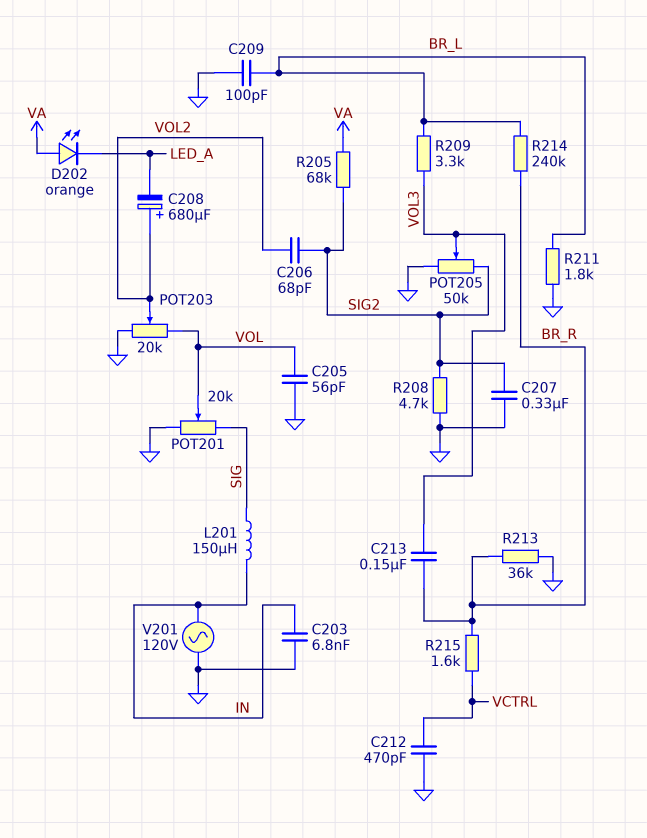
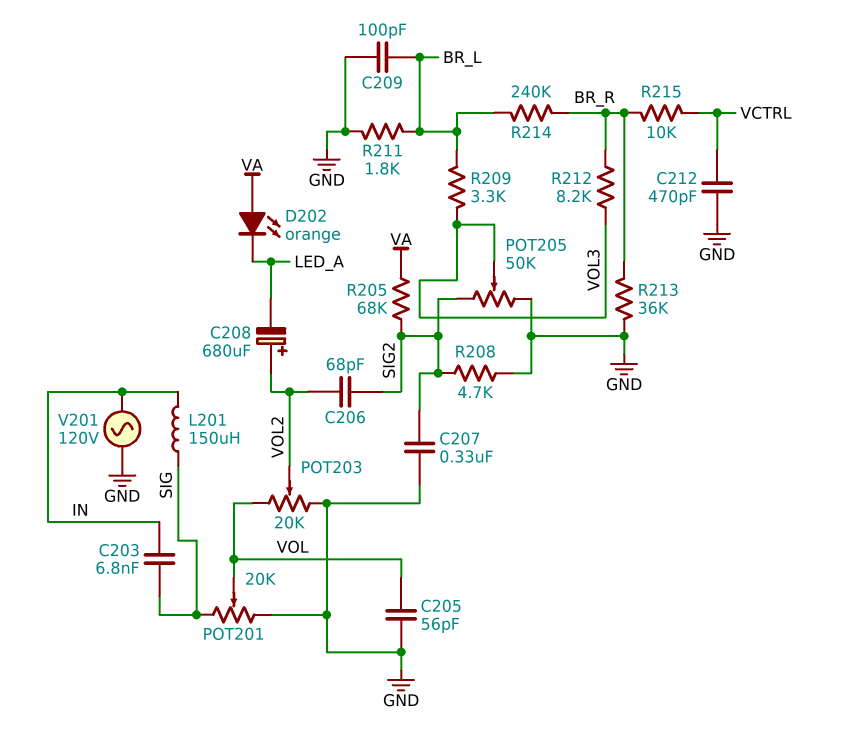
C203: 6.8nF (GND, IN) -> 6.8nF (IN, SIG)
C213: 150nF (BR_R, VOL3) -> none
R212: none -> 8.2k (BR_R, VOL3)
R215: 1.6k (BR_R, VCTRL) -> 10k (BR_R, VCTRL)

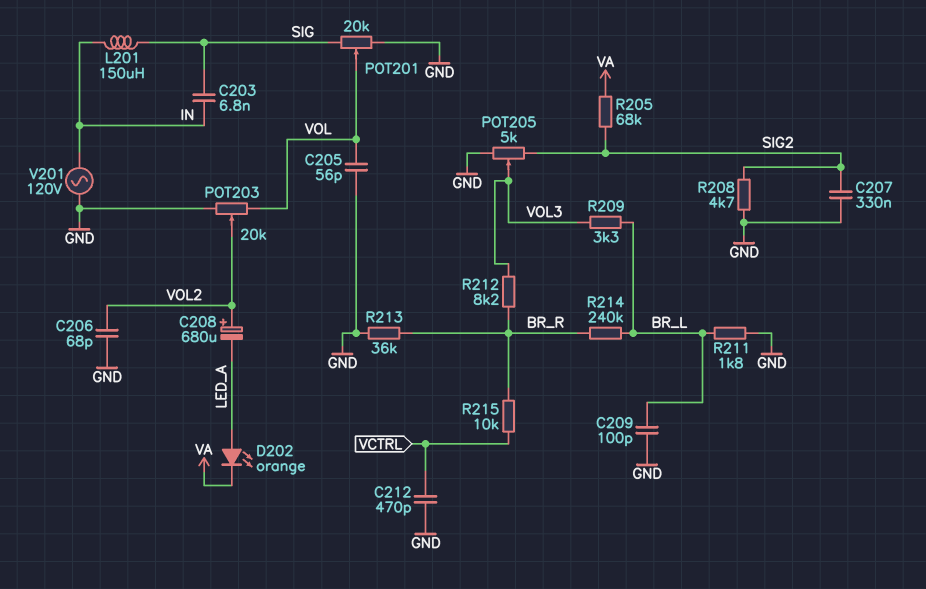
C206: 68pF (SIG2, VOL2) -> 68pF (GND, VOL2)
D202: LED orange (A VA, K LED_A) -> LED orange (A LED_A, K VA)
POT205: 50k (GND, SIG2, wiper VOL3) -> 5k (GND, SIG2, wiper VOL3)

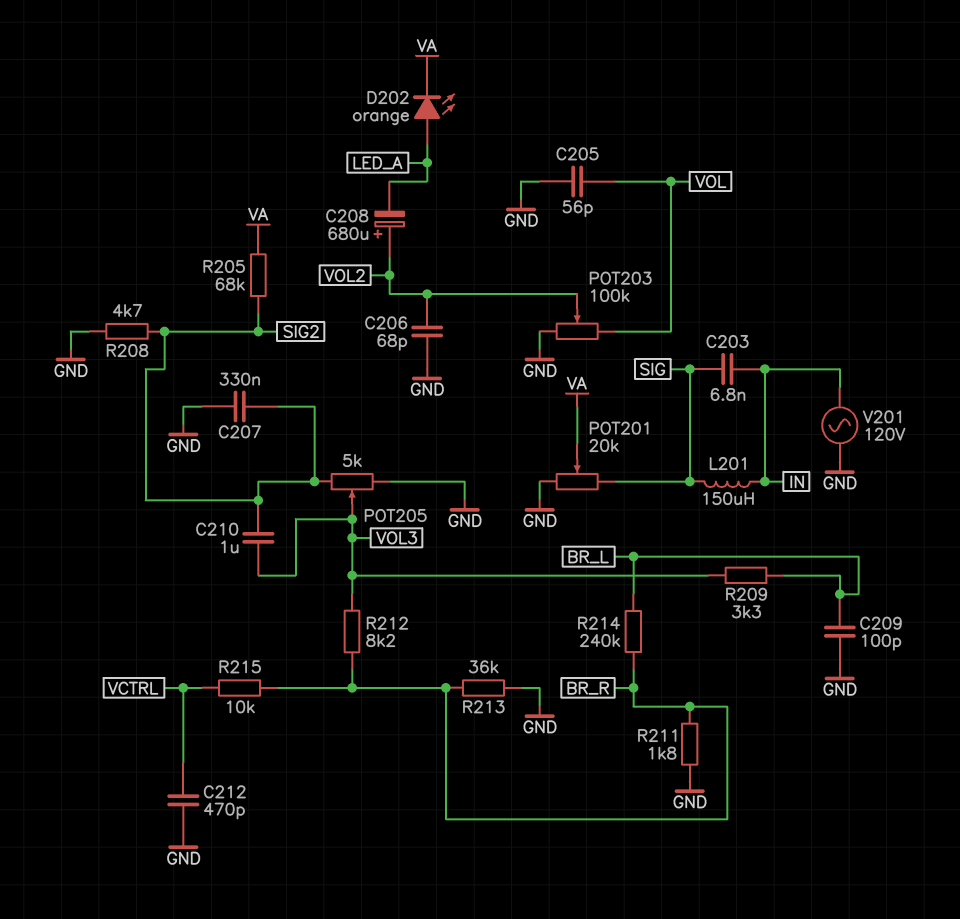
C210: none -> 1uF (SIG2, VOL3)
POT201: 20k (GND, SIG, wiper VOL) -> 20k (GND, SIG, wiper VA)
POT203: 20k (GND, VOL, wiper VOL2) -> 100k (GND, VOL, wiper VOL2)
R211: 1.8k (BR_L, GND) -> 1.8k (BR_R, GND)

